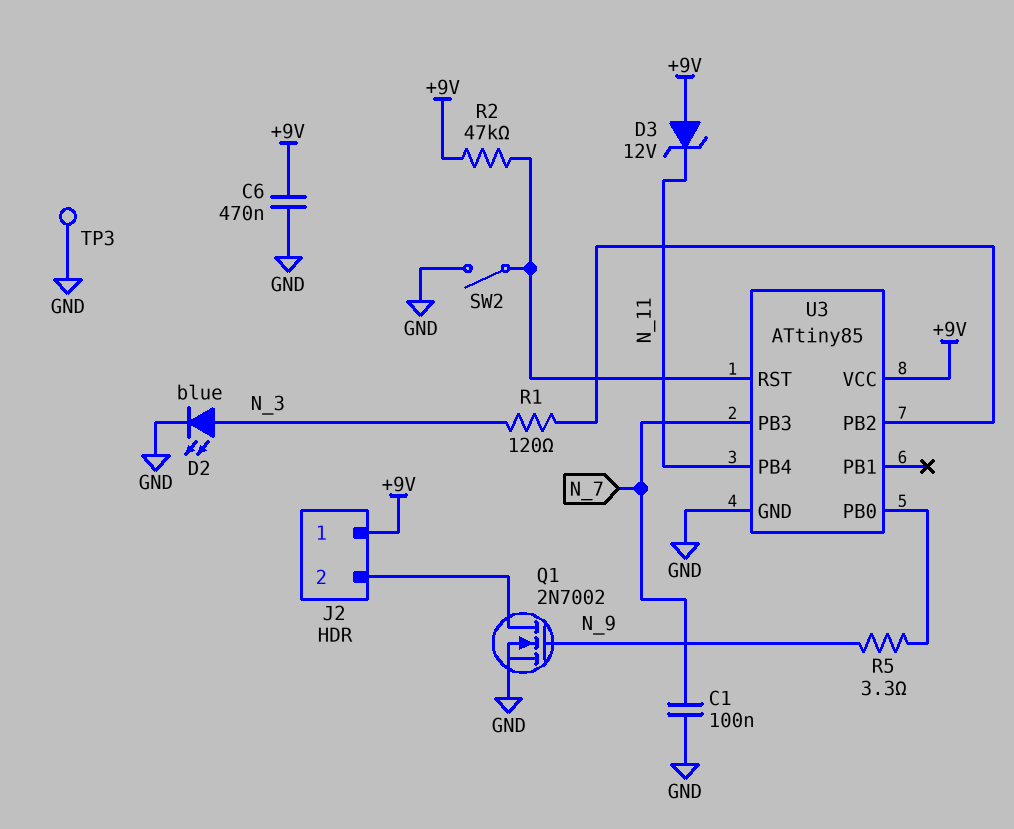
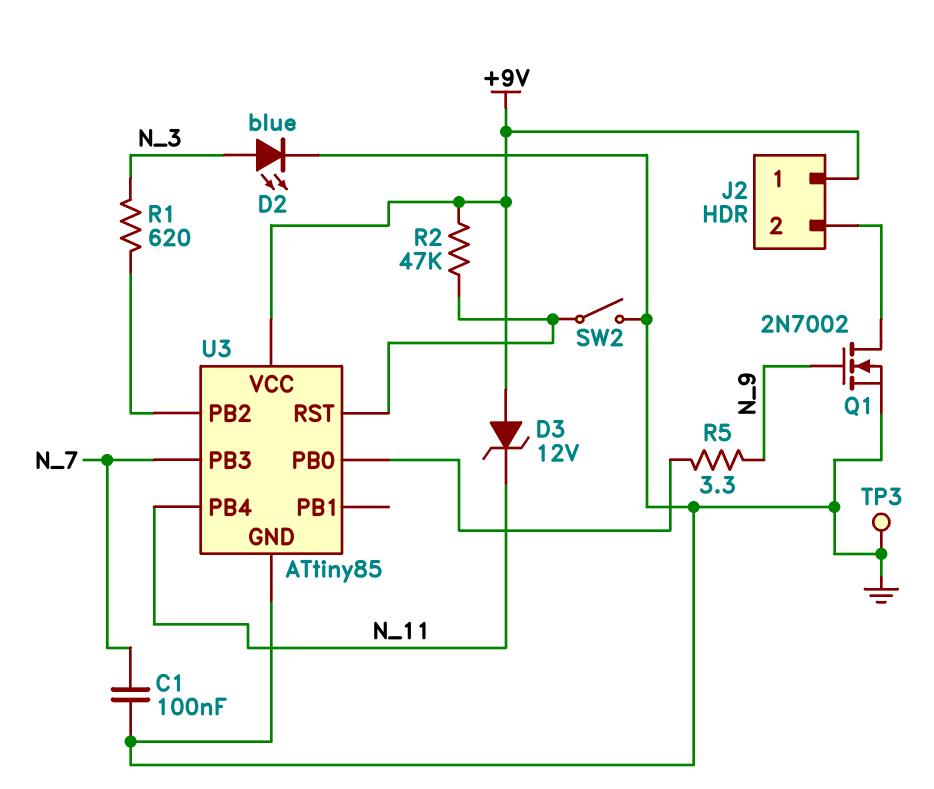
C6: 470nF (+9V, GND) -> none
R1: 120 (N_3, U3/PB2) -> 620 (N_3, U3/PB2)

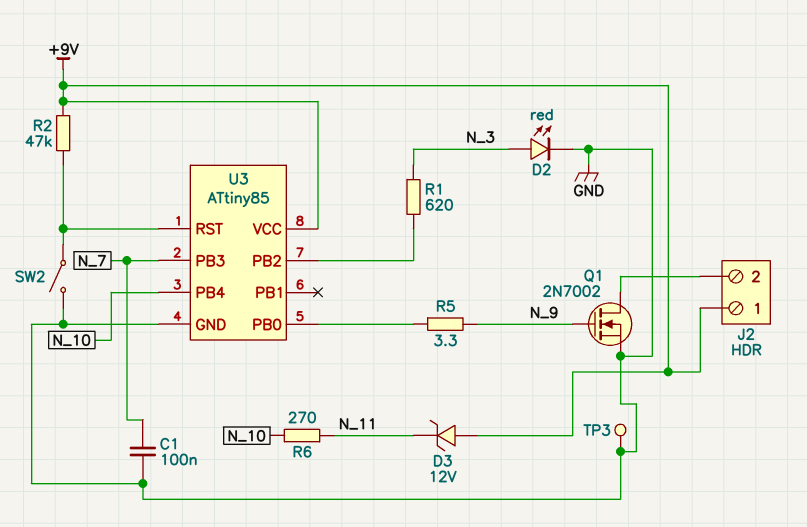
D2: LED blue (A N_3, K GND) -> LED red (A N_3, K GND)
R6: none -> 270 (N_10, N_11)
U3 pin PB4: N_11 -> N_10

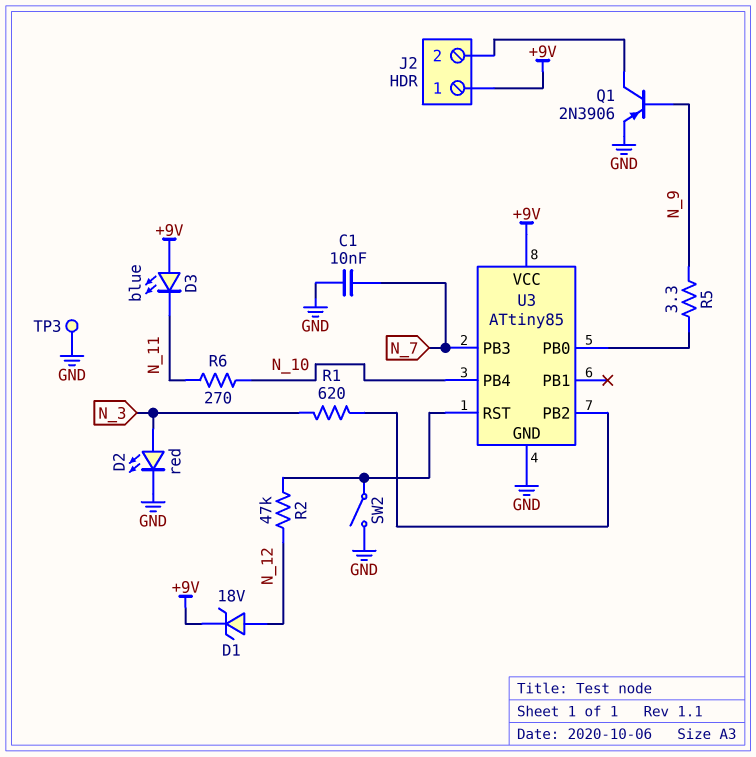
C1: 100nF (GND, N_7) -> 10nF (GND, N_7)
D1: none -> zener 18V (A N_12, K +9V)
D3: zener 12V (A +9V, K N_11) -> LED blue (A +9V, K N_11)
Q1: NMOS 2N7002 (G N_9, D J2/2, S GND) -> PNP 2N3906 (B N_9, C J2/2, E GND)
R2: 47k (+9V, U3/RST) -> 47k (N_12, U3/RST)

